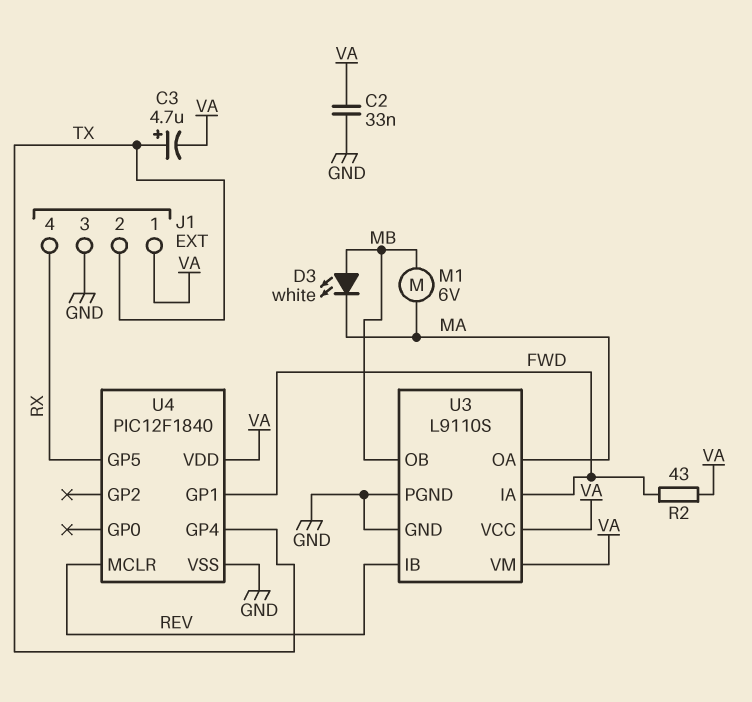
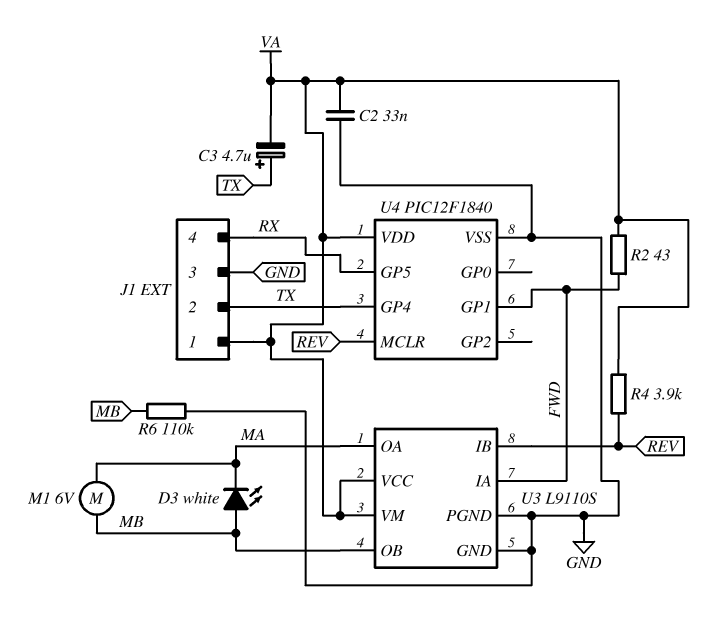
R4: none -> 3.9k (REV, VA)
R6: none -> 110k (GND, MB)

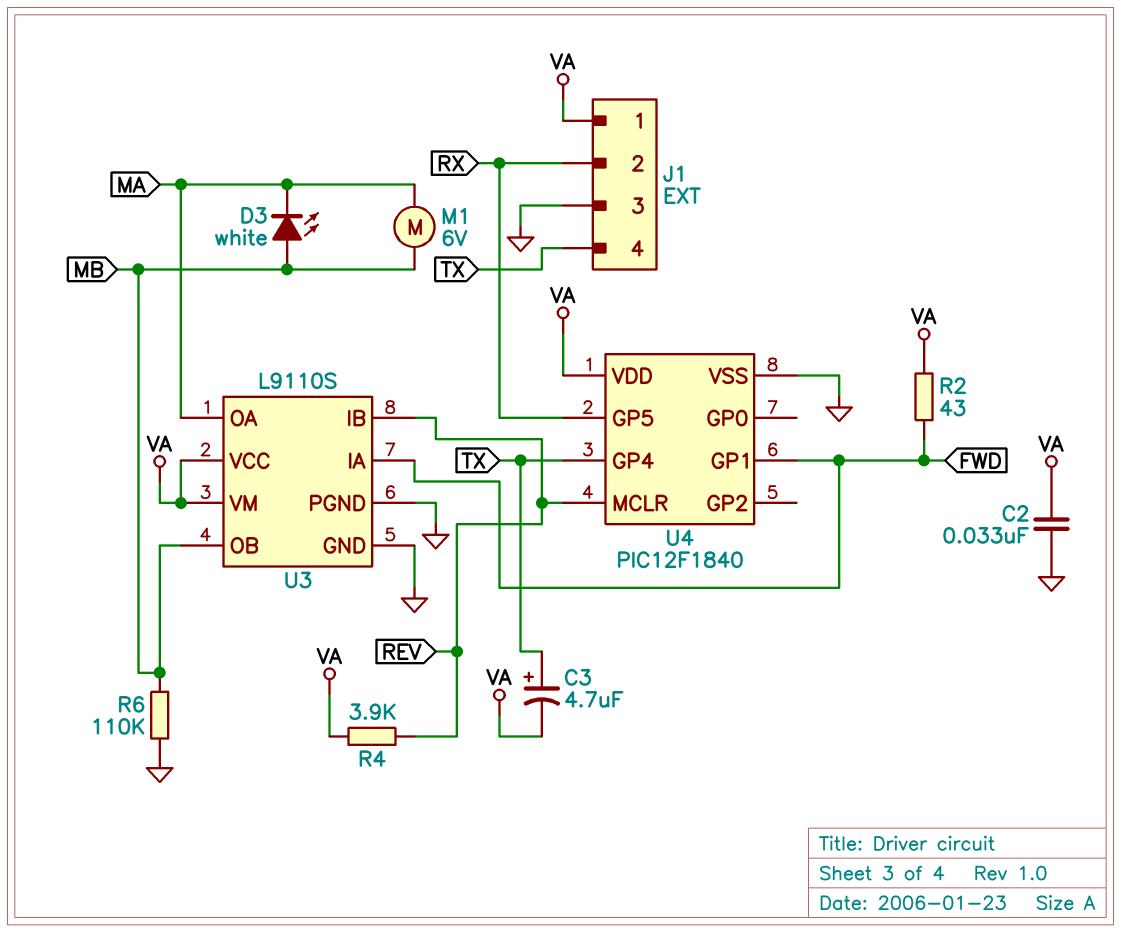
J1 pin 2: TX -> RX
J1 pin 4: RX -> TX

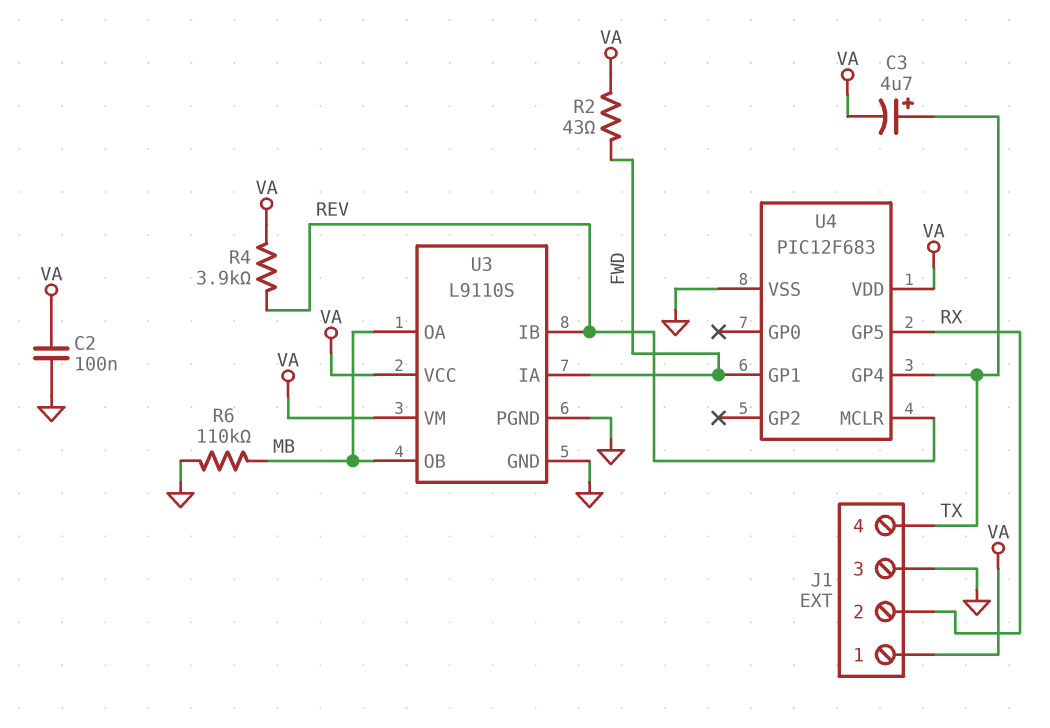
C2: 33nF (GND, VA) -> 100nF (GND, VA)
D3: LED white (A MB, K MA) -> none
M1: motor 6V (MA, MB) -> none
U3 pin OA: MA -> MB
U4: PIC12F1840 -> PIC12F683

